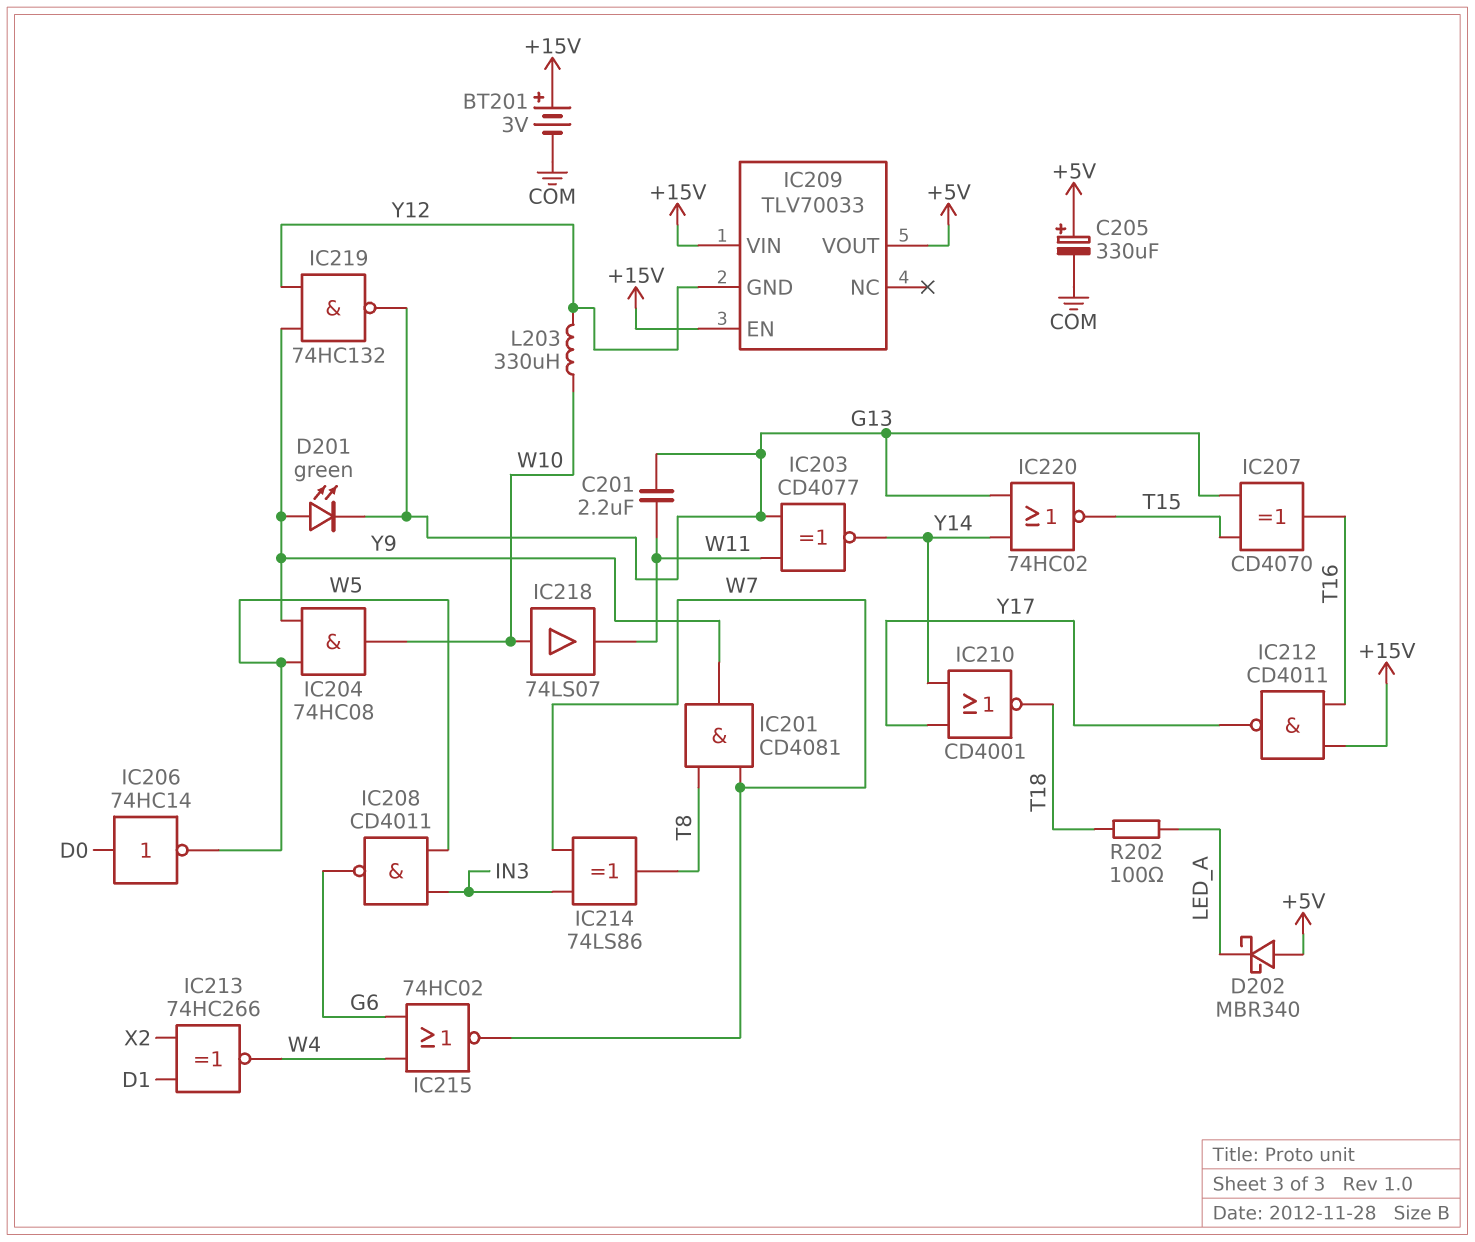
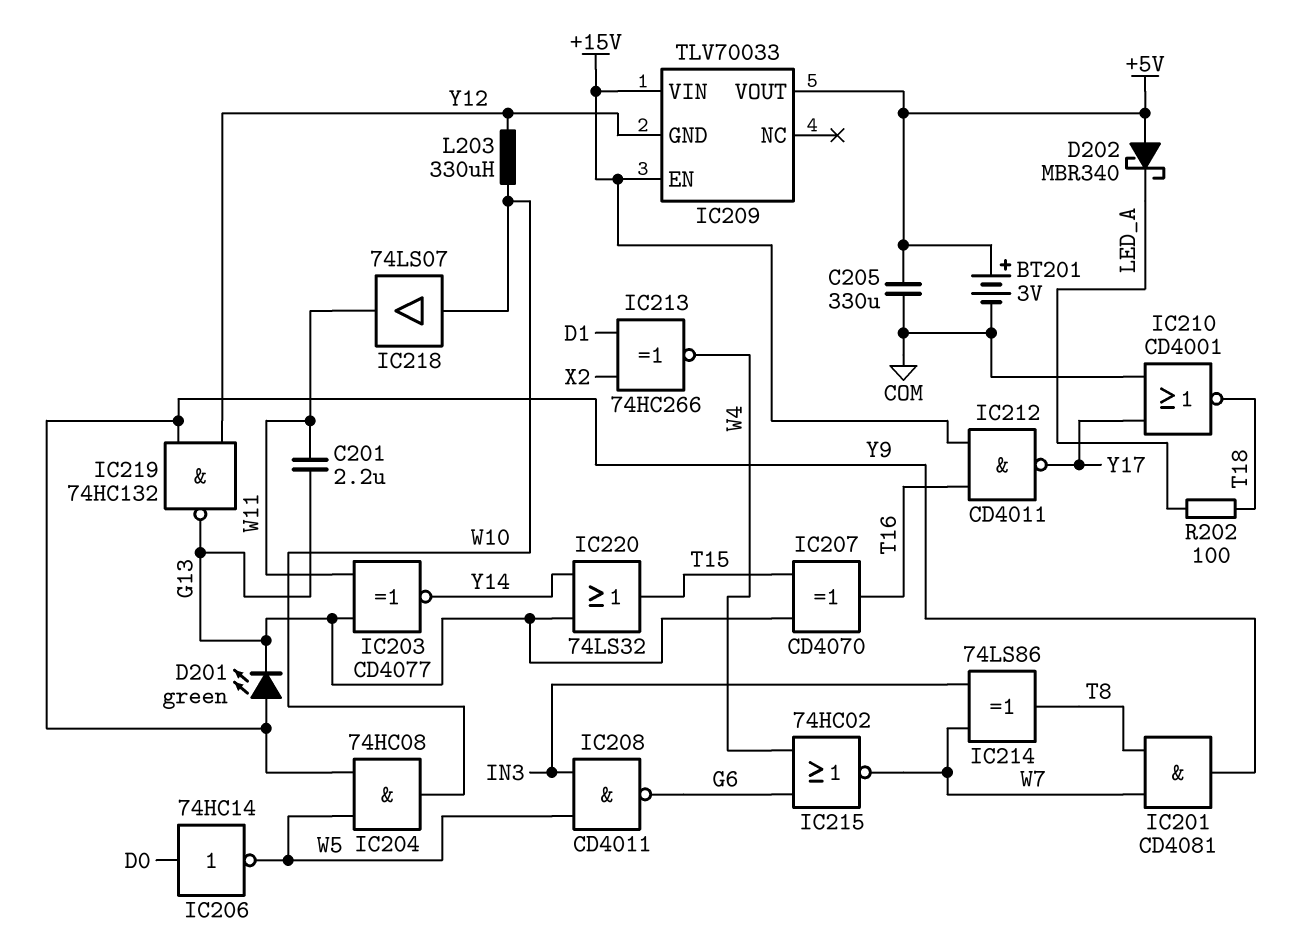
BT201: 3V (plus +15V, minus COM) -> 3V (plus +5V, minus COM)
C205: 330uF (plus +5V, minus COM) -> 330uF (+5V, COM)
IC210: NOR CD4001 (in Y14, in Y17, out T18) -> NOR CD4001 (in COM, in Y17, out T18)
IC220: NOR 74HC02 (in G13, in Y14, out T15) -> OR 74LS32 (in G13, in Y14, out T15)

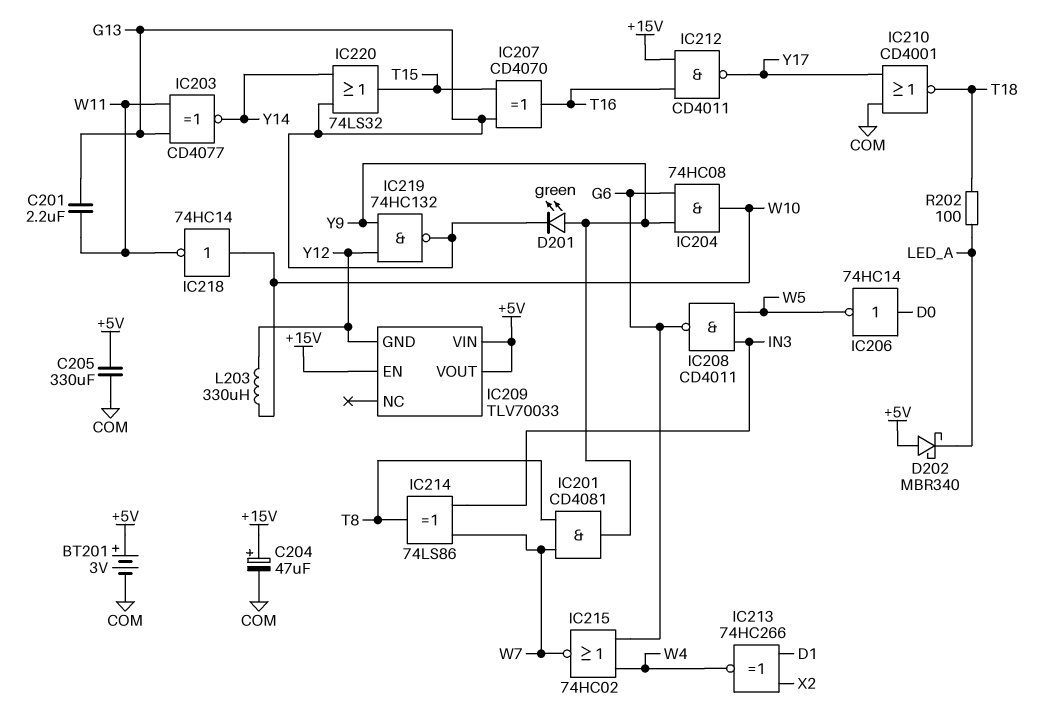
C204: none -> 47uF (plus +15V, minus COM)
IC204: AND 74HC08 (in W5, in Y9, out W10) -> AND 74HC08 (in G6, in Y9, out W10)
IC209 pin VIN: +15V -> +5V
IC218: buffer 74LS07 (in W10, out W11) -> NOT 74HC14 (in W10, out W11)

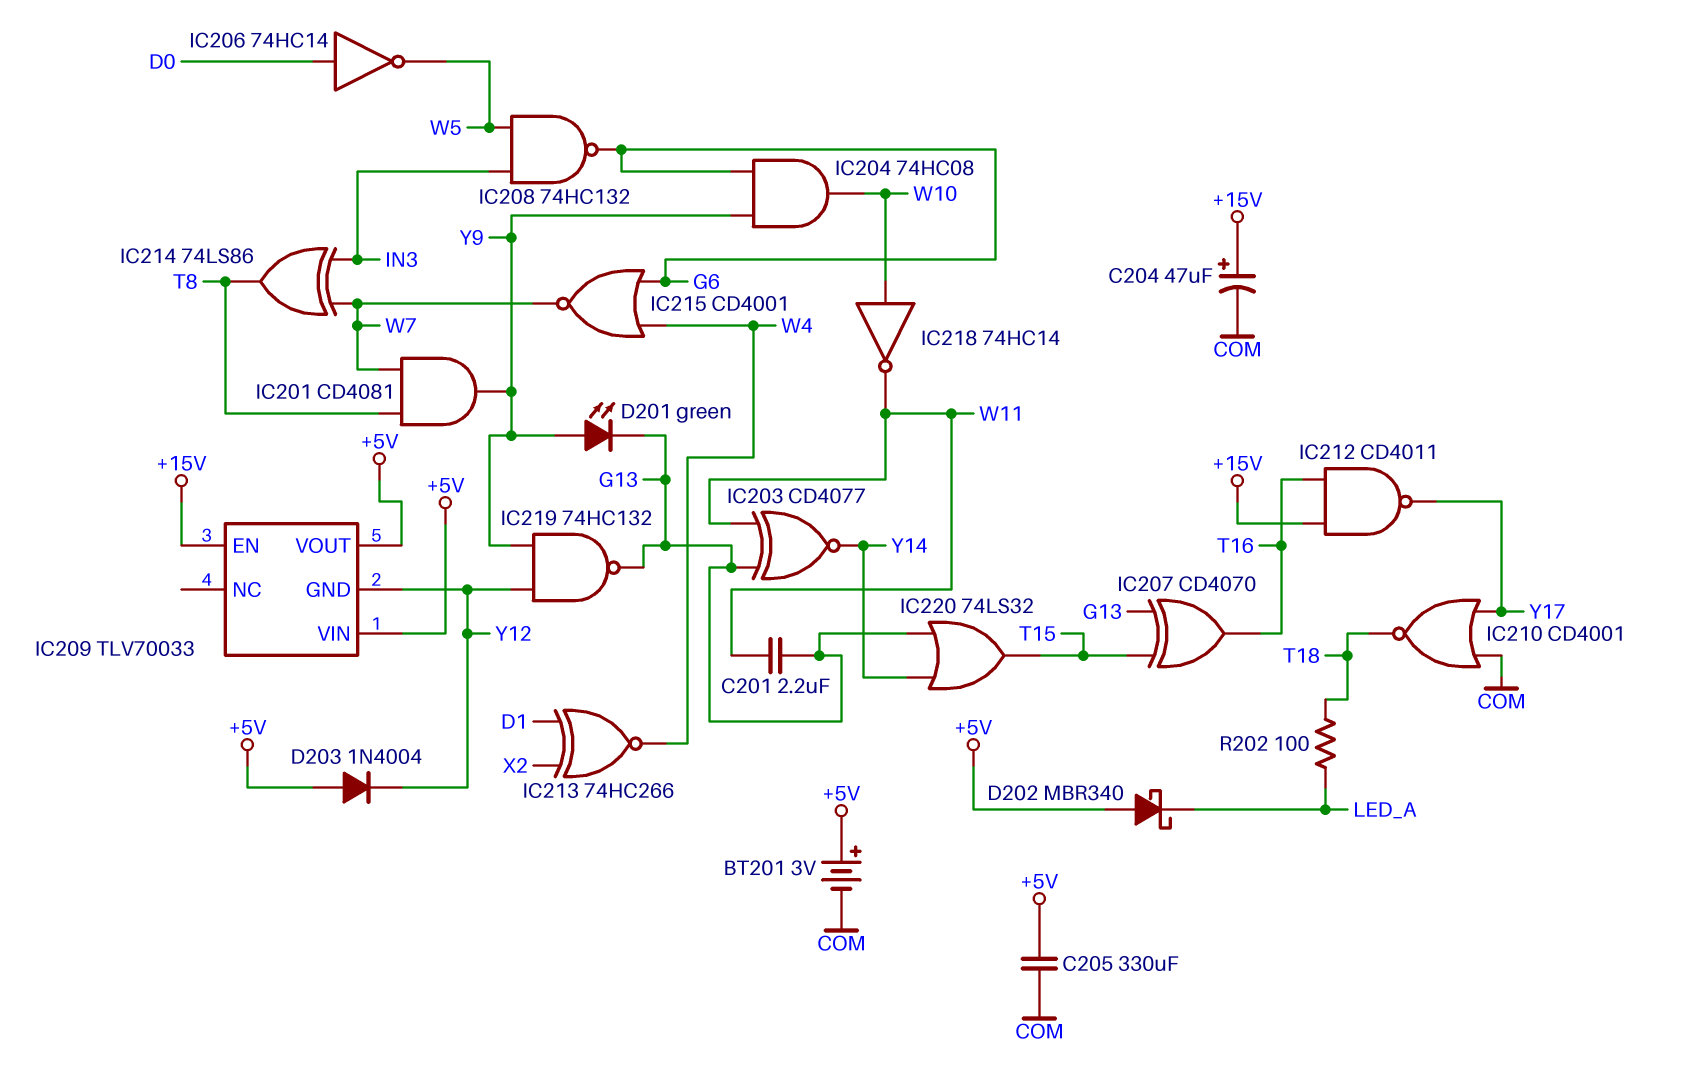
D203: none -> diode 1N4004 (A +5V, K Y12)
IC208: NAND CD4011 (in IN3, in W5, out G6) -> NAND 74HC132 (in IN3, in W5, out G6)
IC215: NOR 74HC02 (in G6, in W4, out W7) -> NOR CD4001 (in G6, in W4, out W7)
L203: 330uH (W10, Y12) -> none

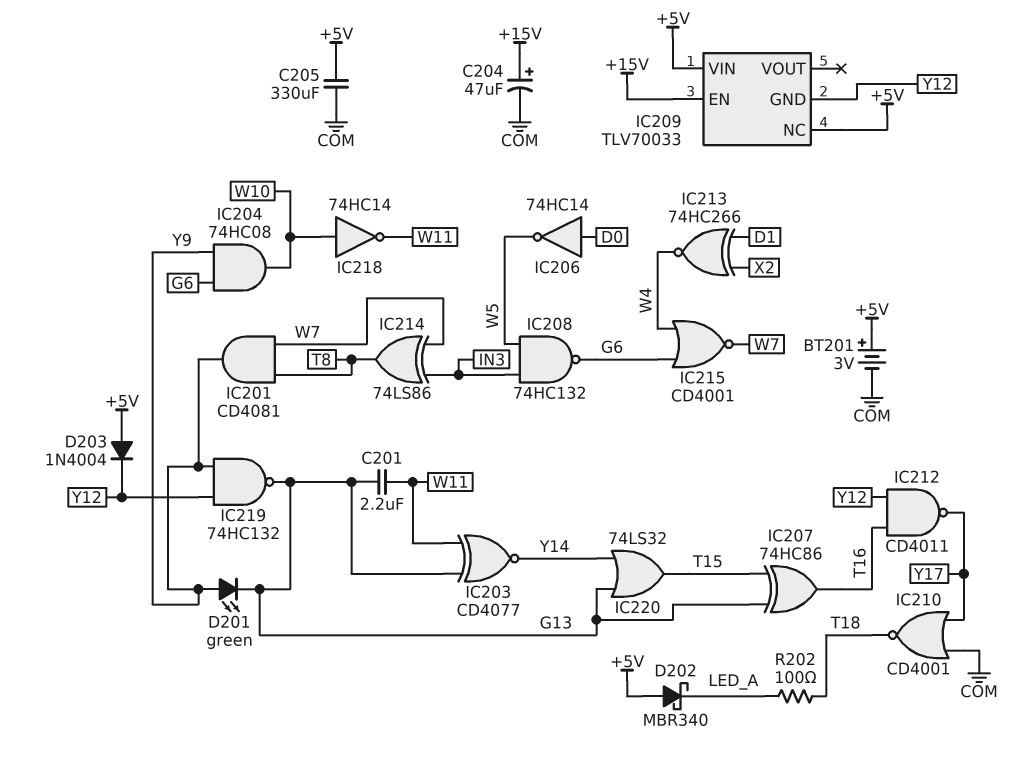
IC207: XOR CD4070 (in G13, in T15, out T16) -> XOR 74HC86 (in G13, in T15, out T16)
IC209 pin NC: none -> +5V
IC209 pin VOUT: +5V -> none
IC212: NAND CD4011 (in +15V, in T16, out Y17) -> NAND CD4011 (in T16, in Y12, out Y17)

